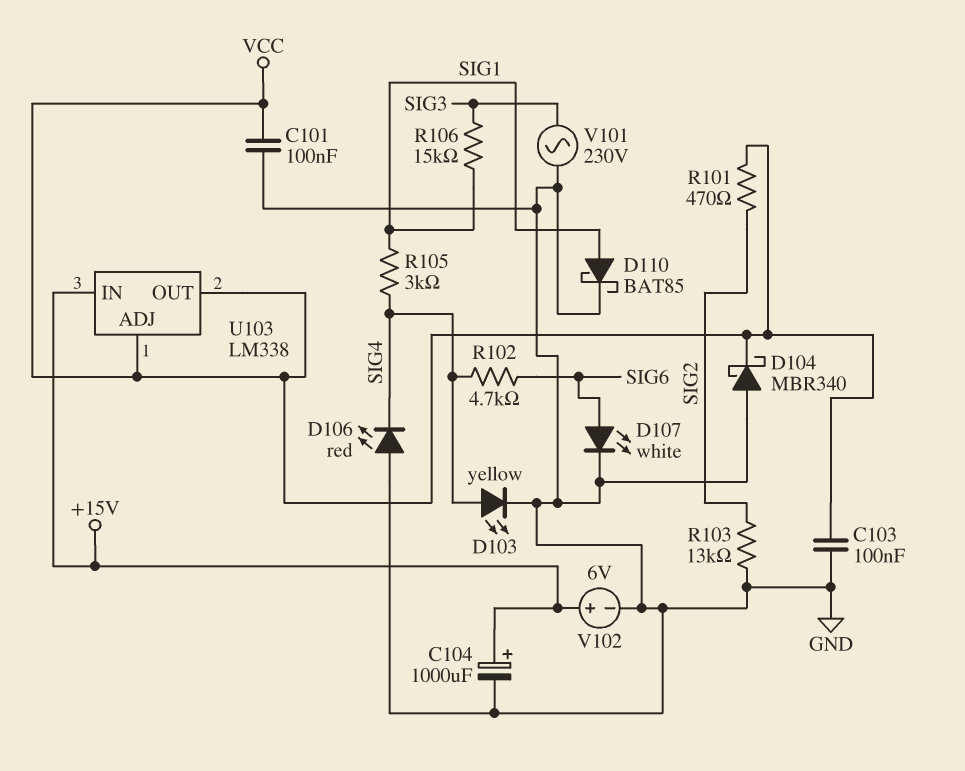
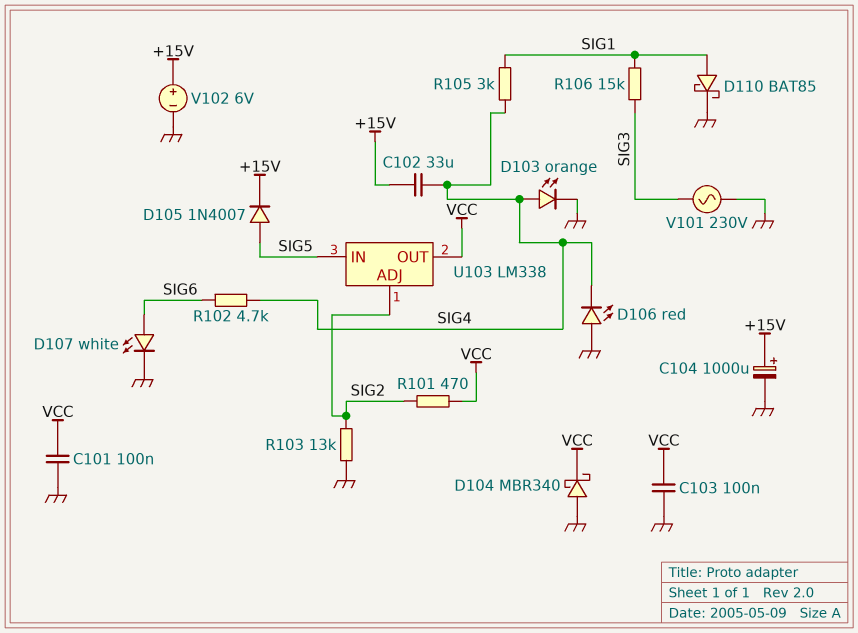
C102: none -> 33uF (+15V, SIG4)
D103: LED yellow (A SIG4, K GND) -> LED orange (A SIG4, K GND)
D105: none -> diode 1N4007 (A SIG5, K +15V)
U103 pin ADJ: VCC -> SIG2
U103 pin IN: +15V -> SIG5

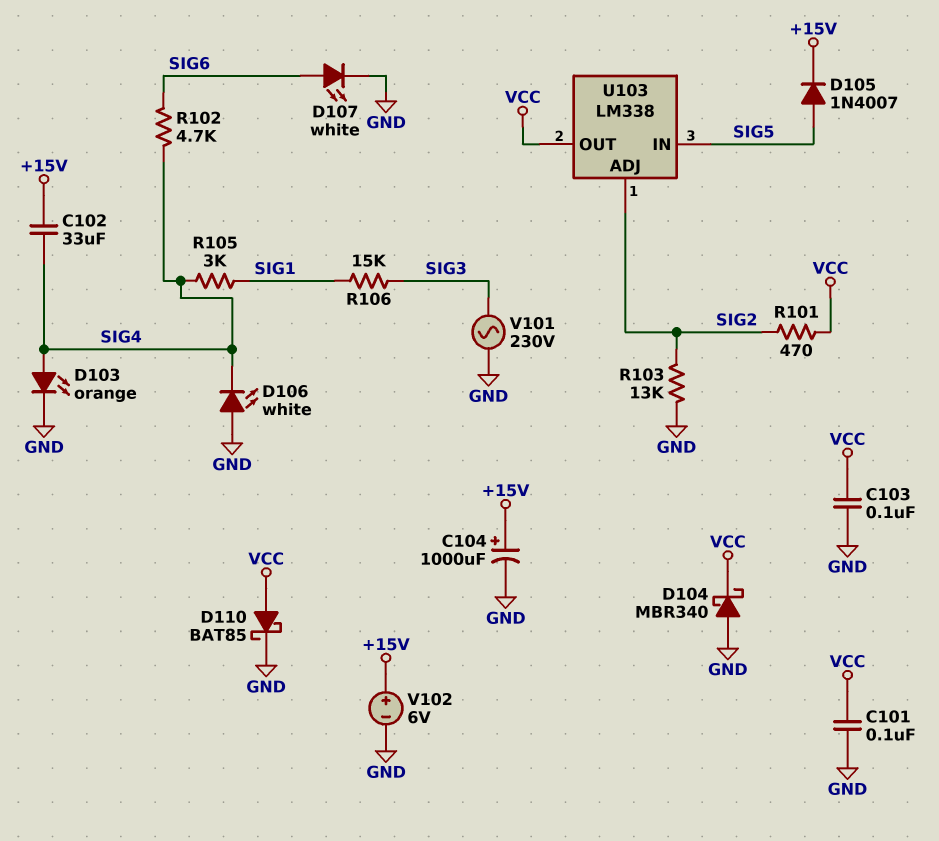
D106: LED red (A GND, K SIG4) -> LED white (A GND, K SIG4)
D110: schottky BAT85 (A SIG1, K GND) -> schottky BAT85 (A VCC, K GND)

